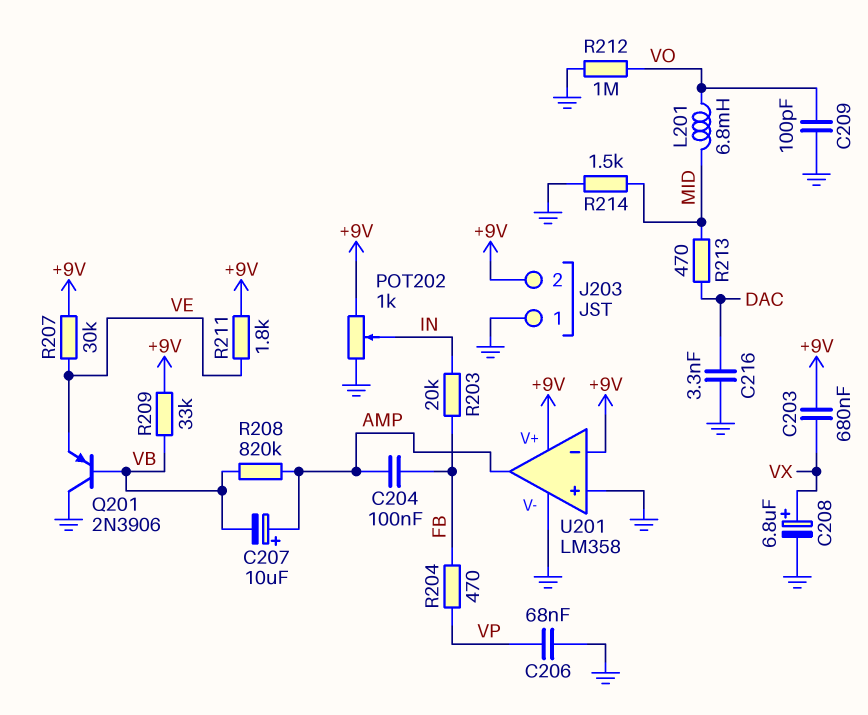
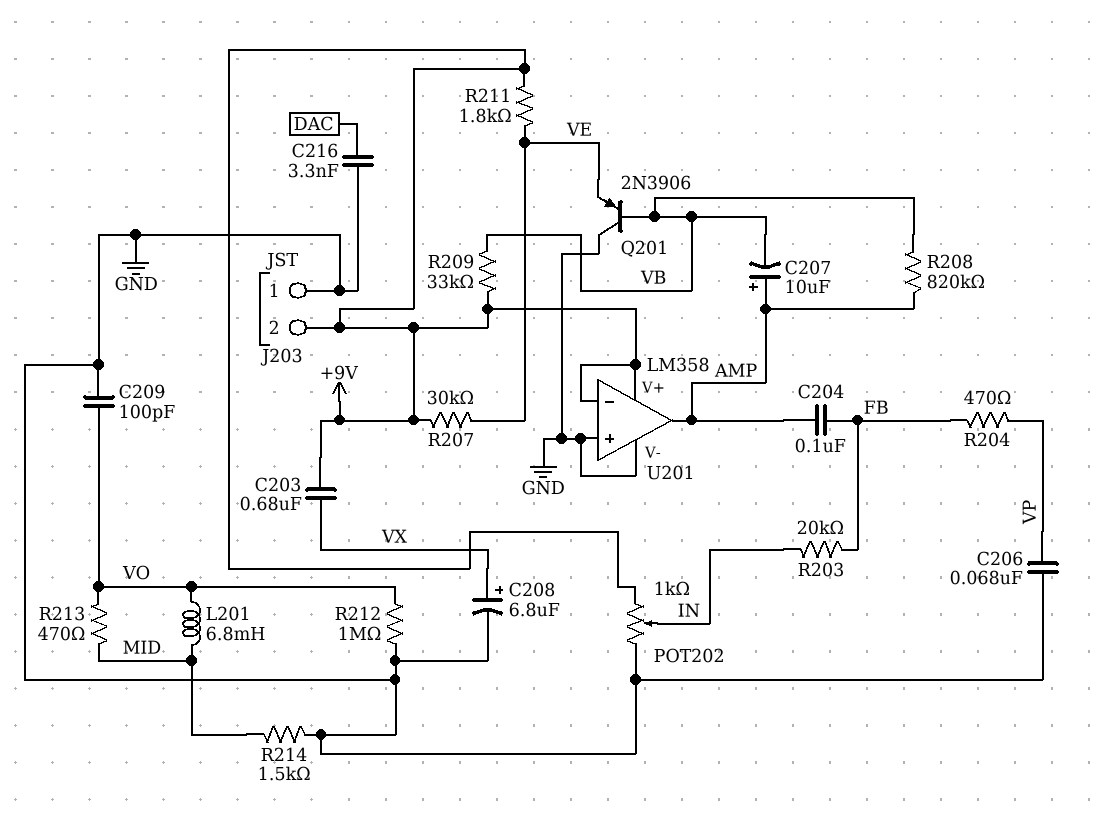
R213: 470 (DAC, MID) -> 470 (MID, VO)

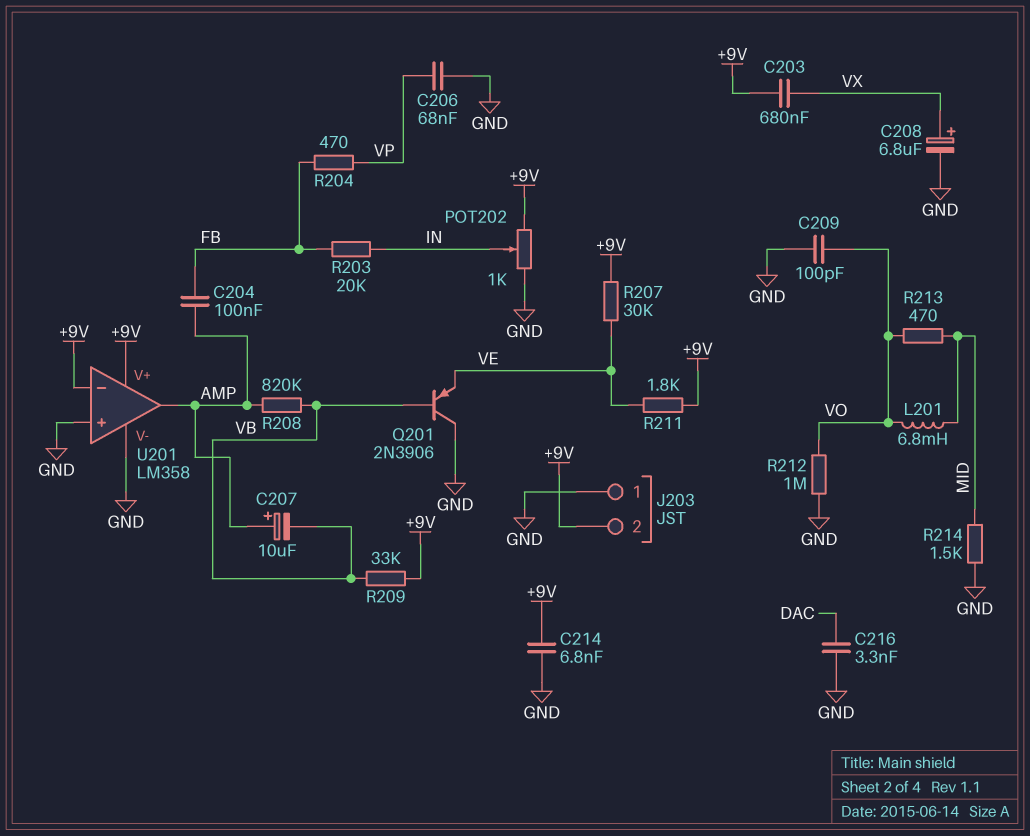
C214: none -> 6.8nF (+9V, GND)

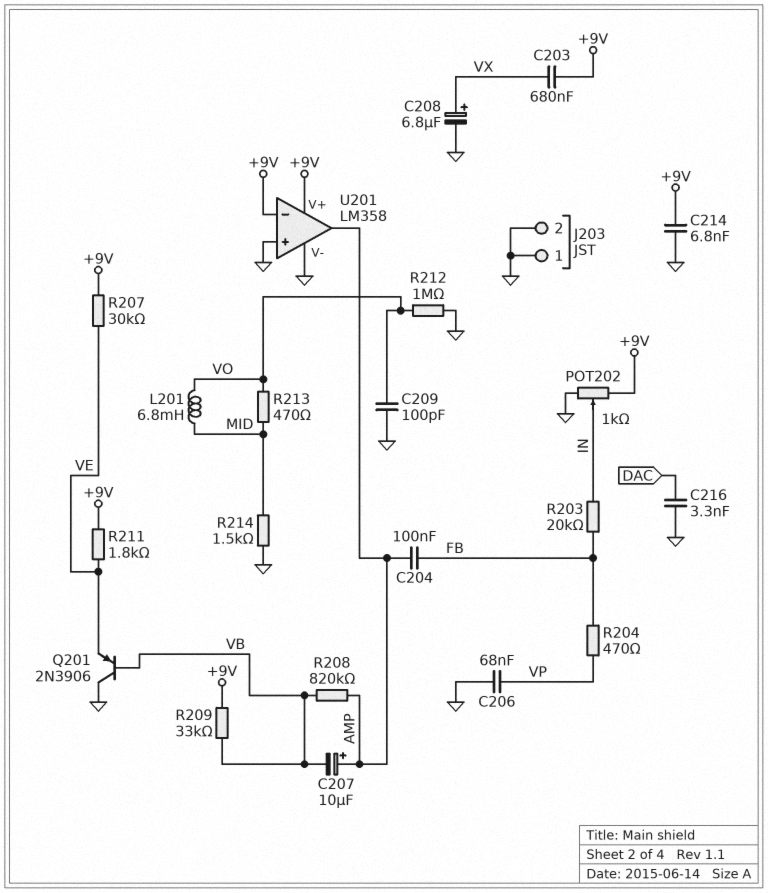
J203 pin 2: +9V -> GND

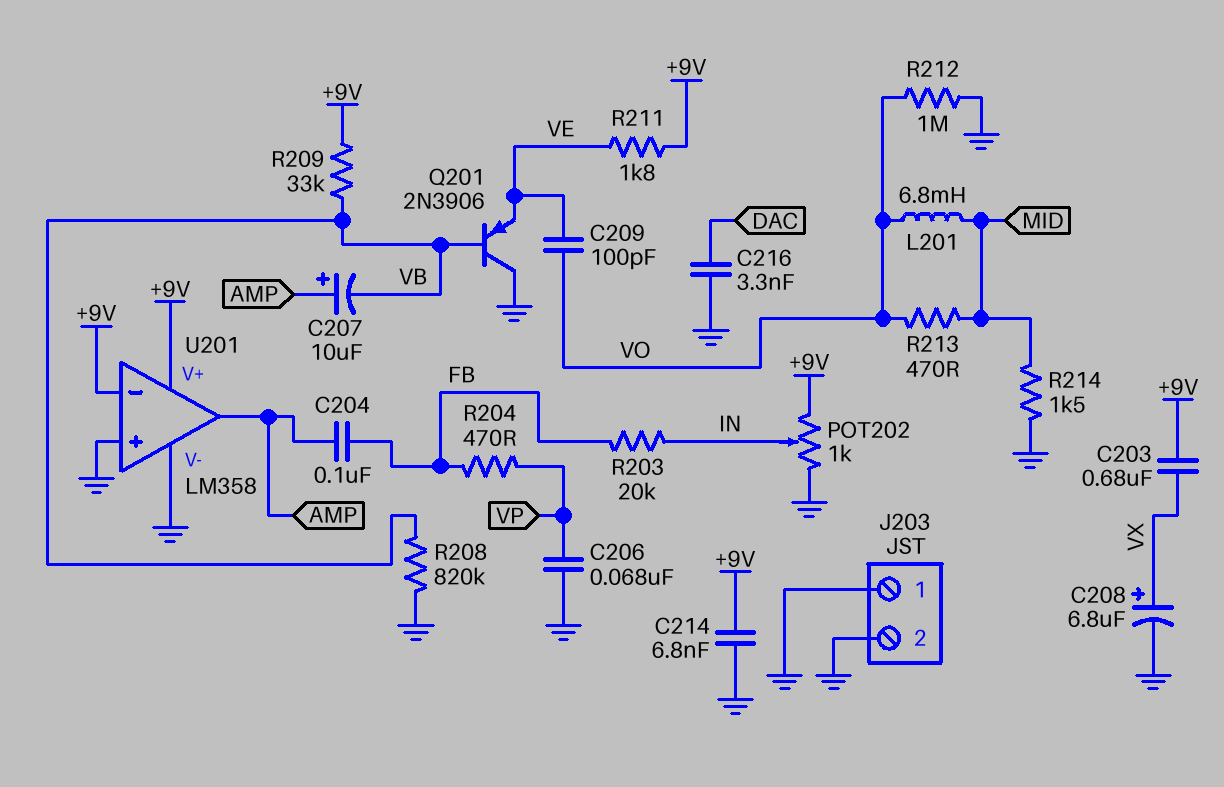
C209: 100pF (GND, VO) -> 100pF (VE, VO)
R207: 30k (+9V, VE) -> none
R208: 820k (AMP, VB) -> 820k (GND, VB)

